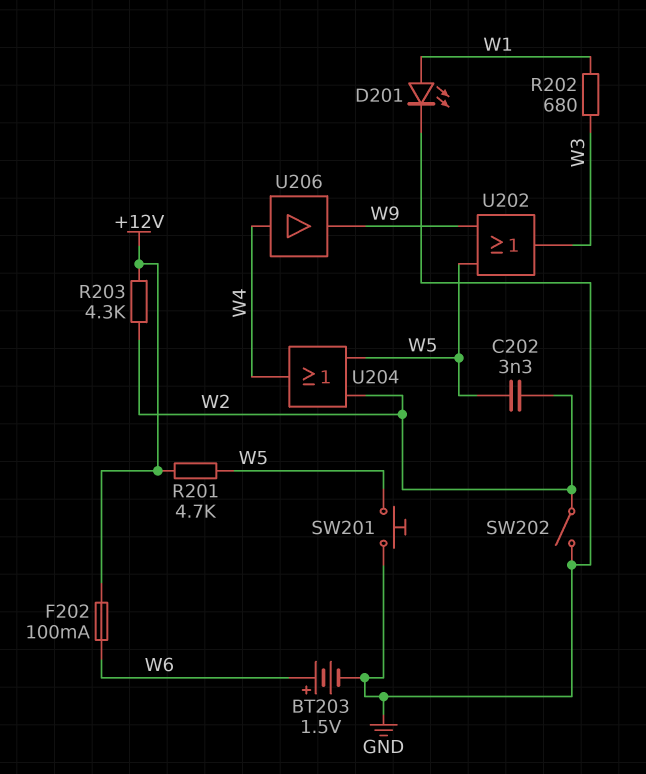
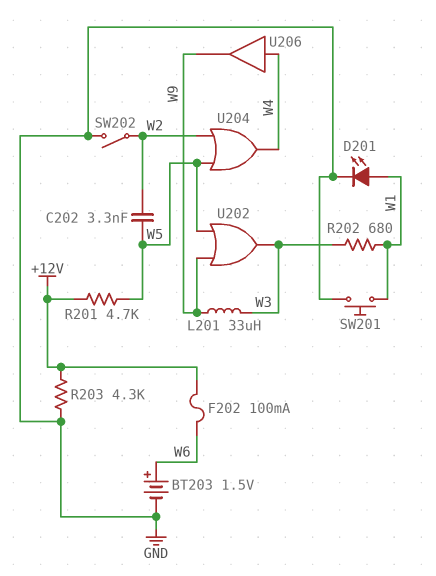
L201: none -> 33uH (W3, W9)
R203: 4.3k (+12V, W2) -> 4.3k (+12V, GND)
SW201: button (GND, W5) -> button (GND, W1)

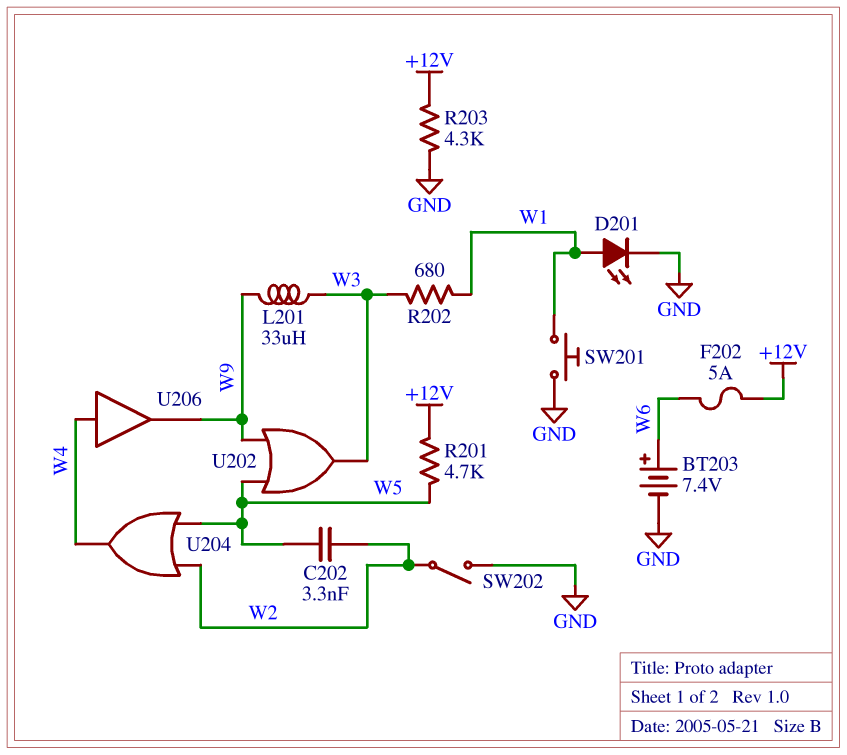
BT203: 1.5V (plus W6, minus GND) -> 7.4V (plus W6, minus GND)
F202: 100mA (+12V, W6) -> 5A (+12V, W6)

